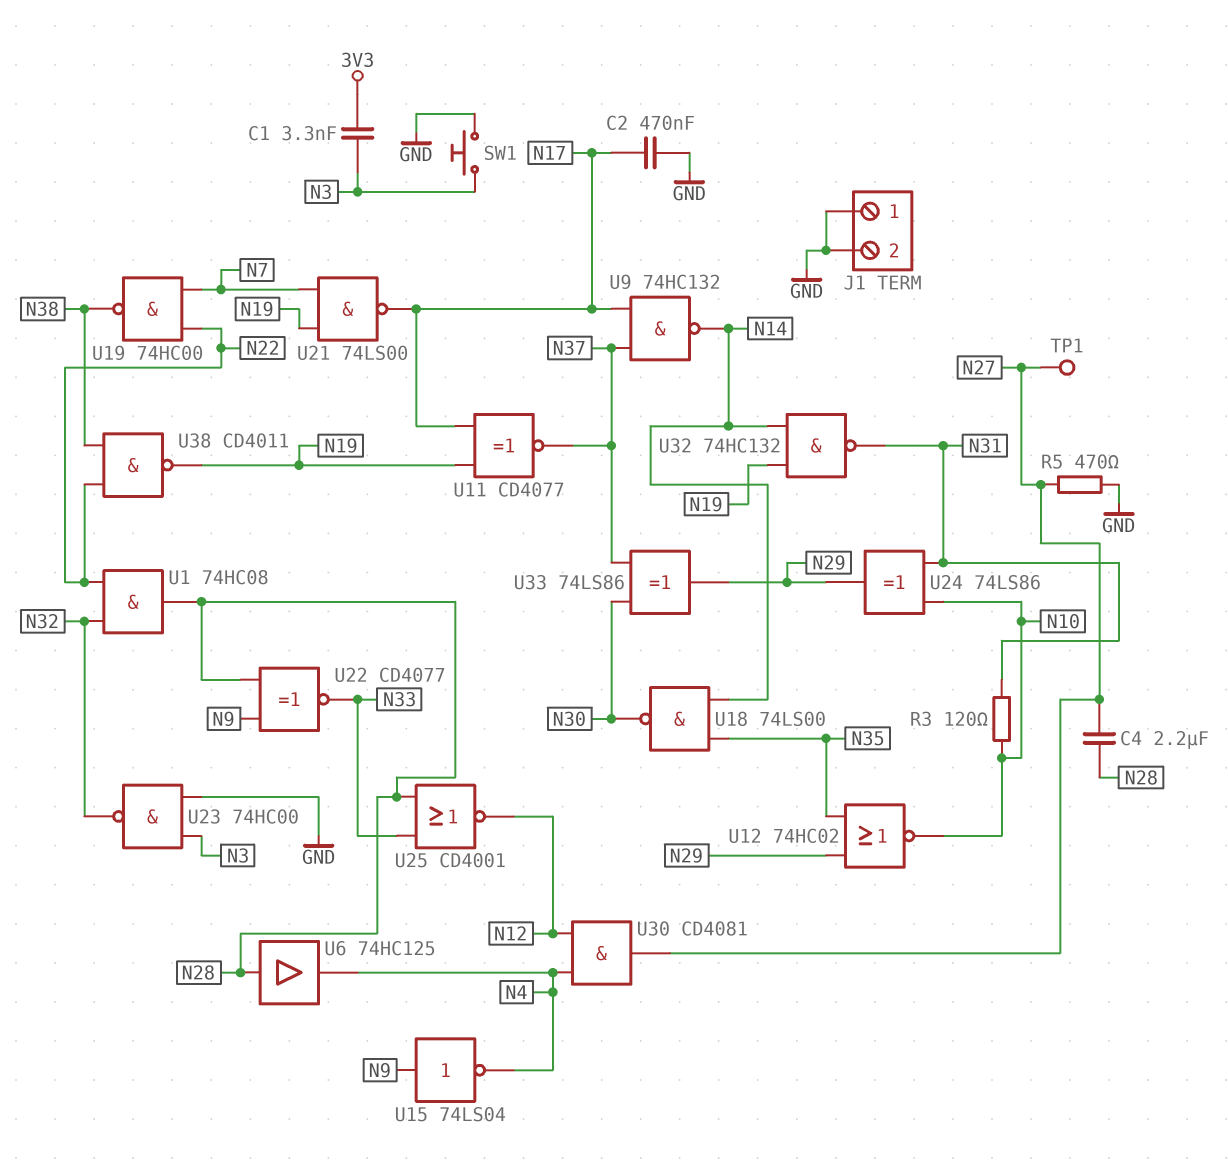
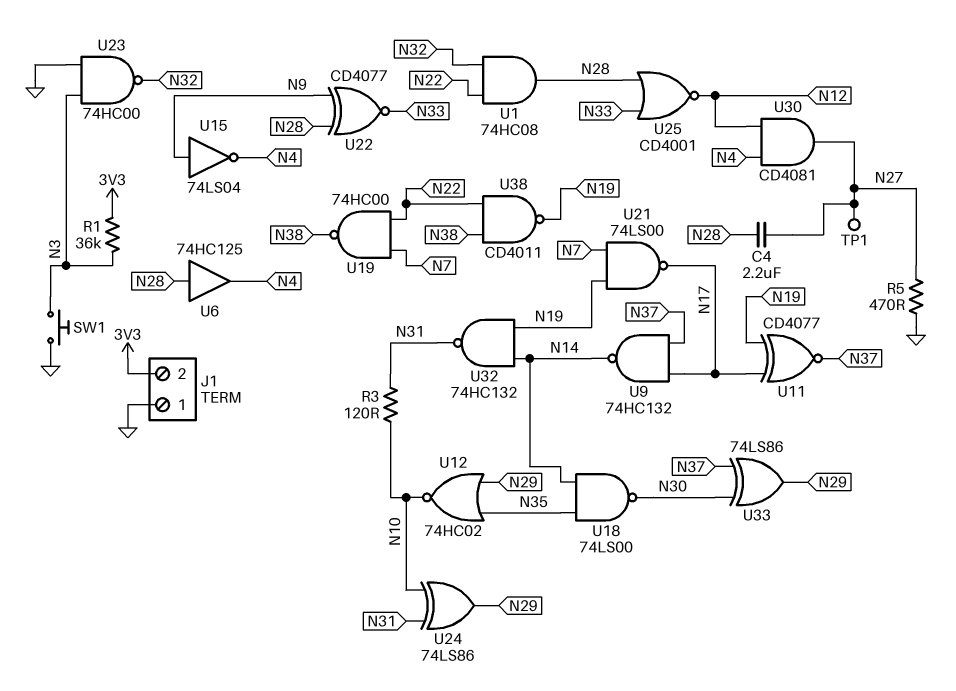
C1: 3.3nF (3V3, N3) -> none
C2: 470nF (GND, N17) -> none
J1 pin 2: GND -> 3V3
R1: none -> 36k (3V3, N3)

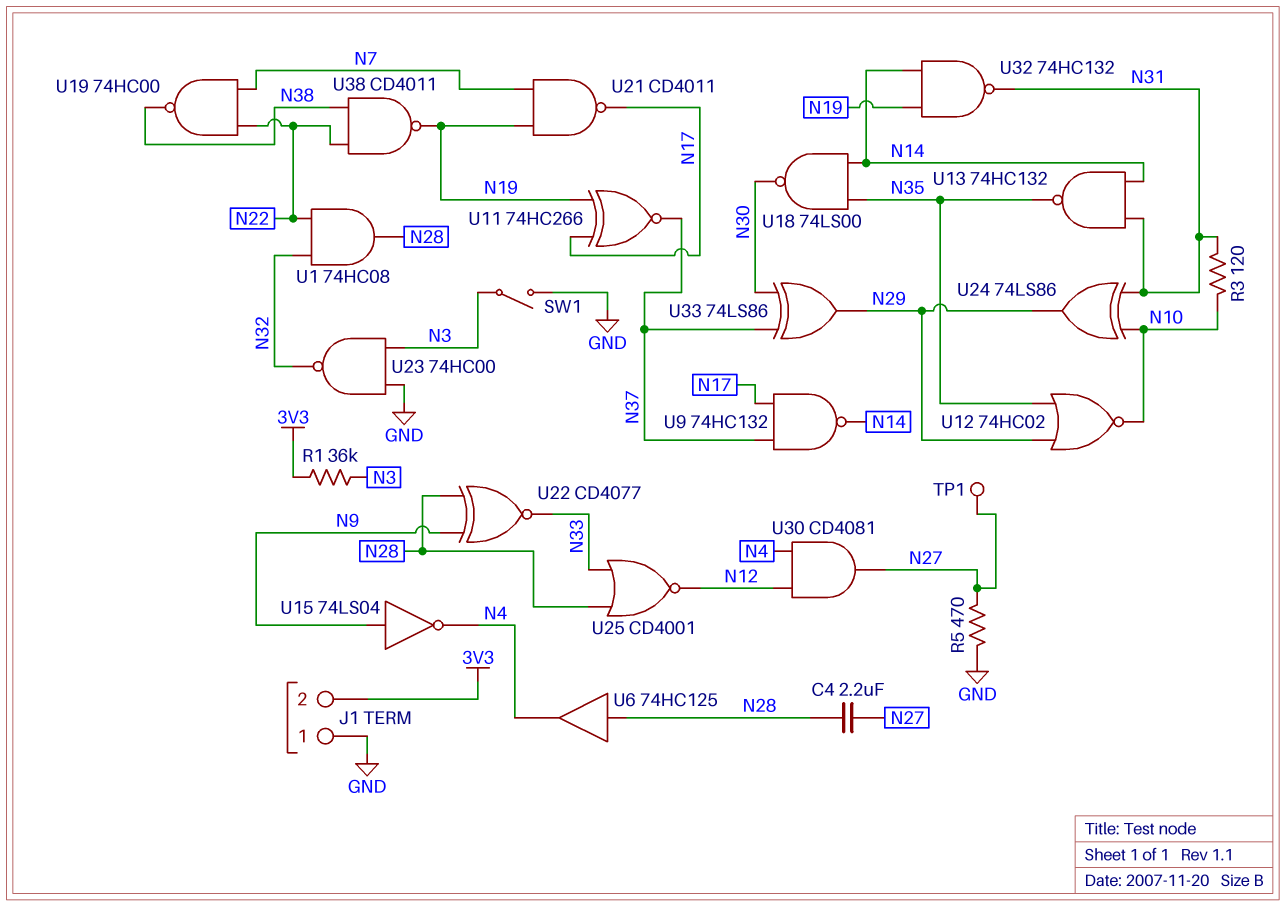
SW1: button (GND, N3) -> switch (GND, N3)
U11: XNOR CD4077 (in N17, in N19, out N37) -> XNOR 74HC266 (in N17, in N19, out N37)
U13: none -> NAND 74HC132 (in N14, in N31, out N35)
U21: NAND 74LS00 (in N7, in N19, out N17) -> NAND CD4011 (in N7, in N19, out N17)

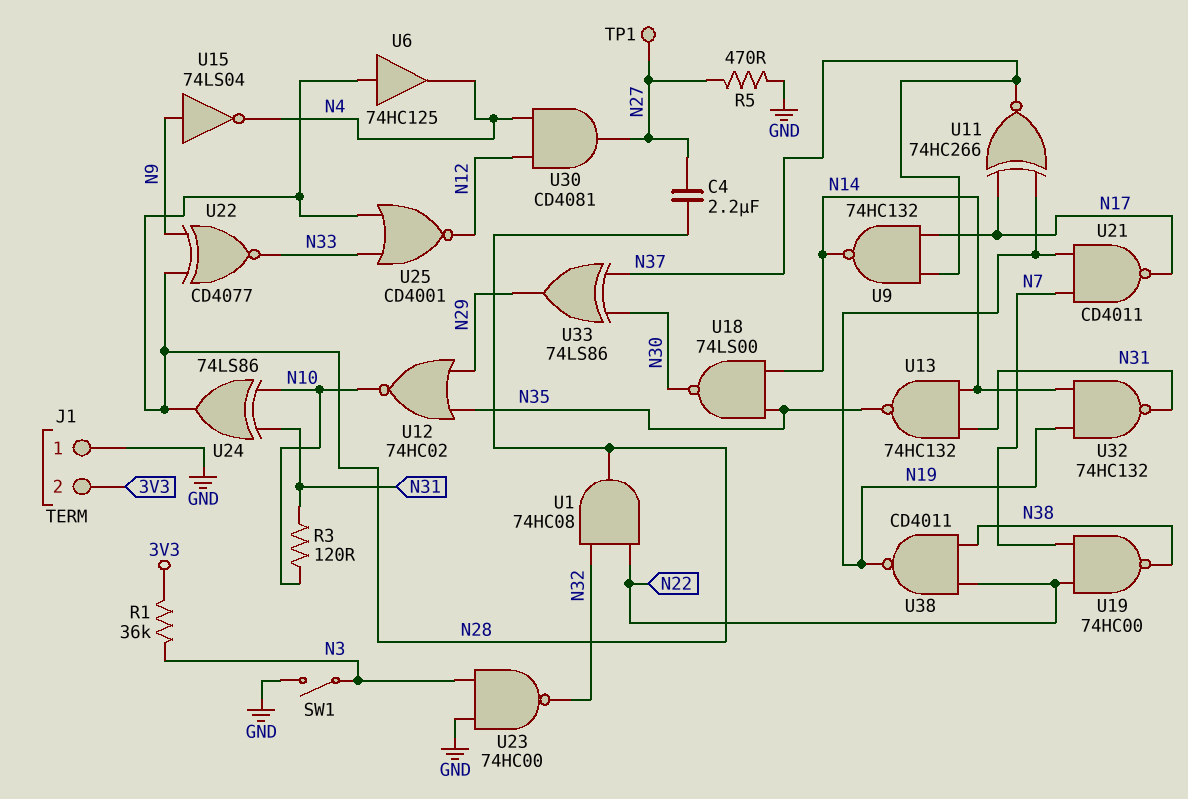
U24: XOR 74LS86 (in N10, in N31, out N29) -> XOR 74LS86 (in N10, in N31, out N28)

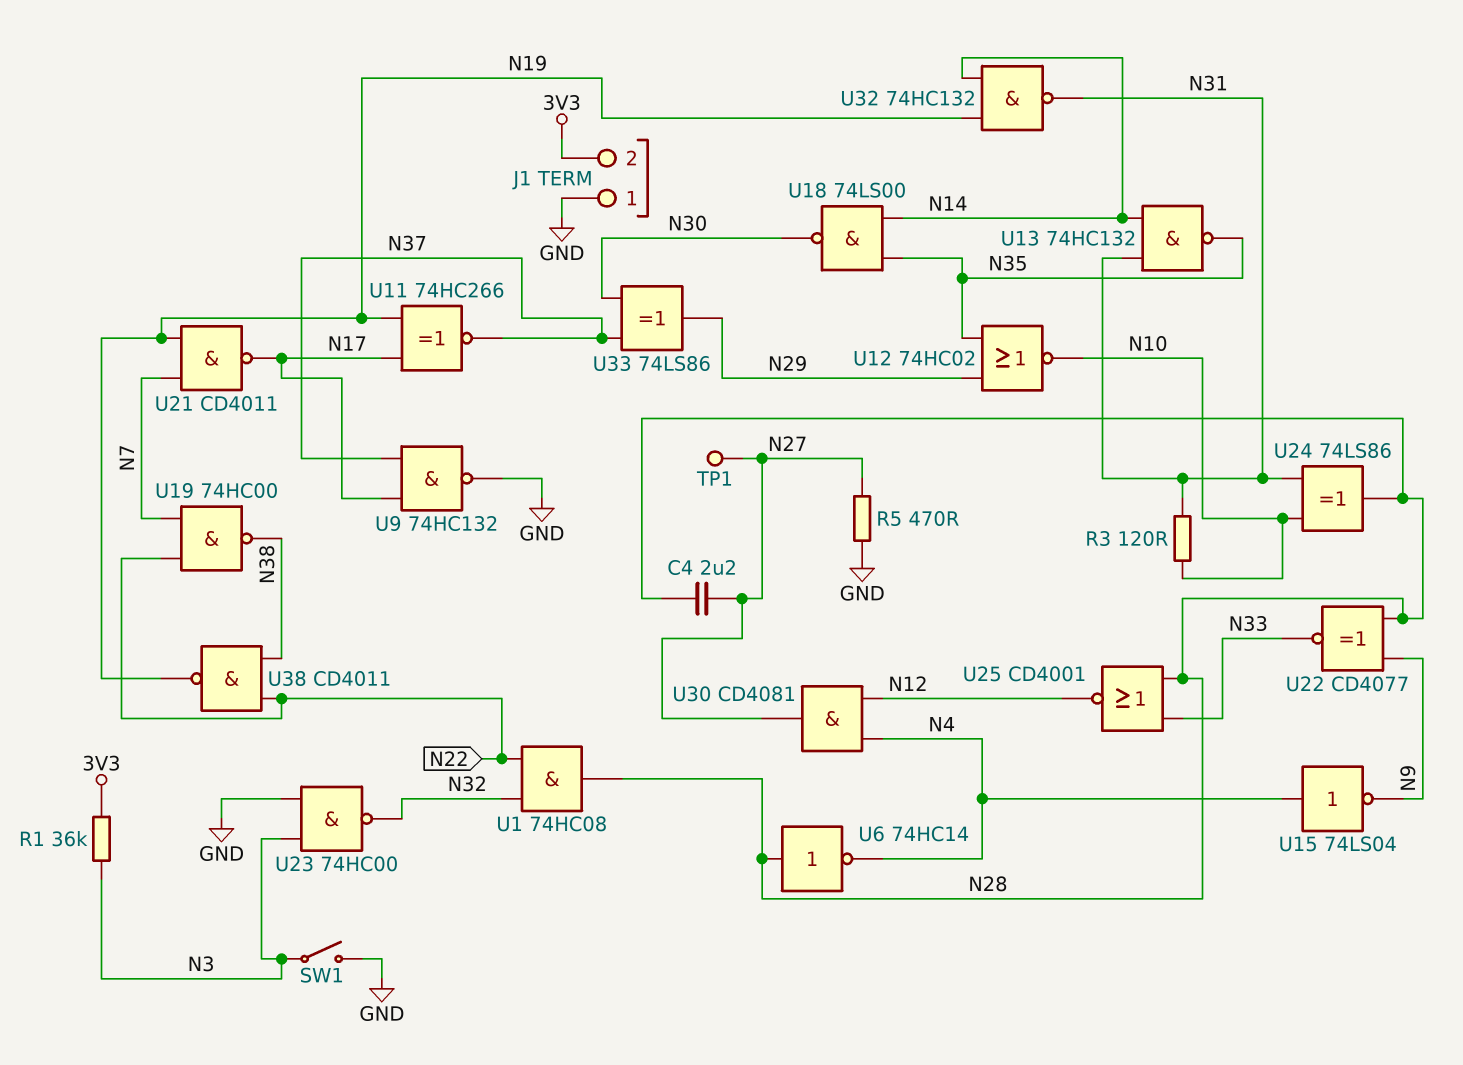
U6: buffer 74HC125 (in N28, out N4) -> NOT 74HC14 (in N28, out N4)
U9: NAND 74HC132 (in N17, in N37, out N14) -> NAND 74HC132 (in N17, in N37, out GND)
U15: NOT 74LS04 (in N9, out N4) -> NOT 74LS04 (in N4, out N9)

